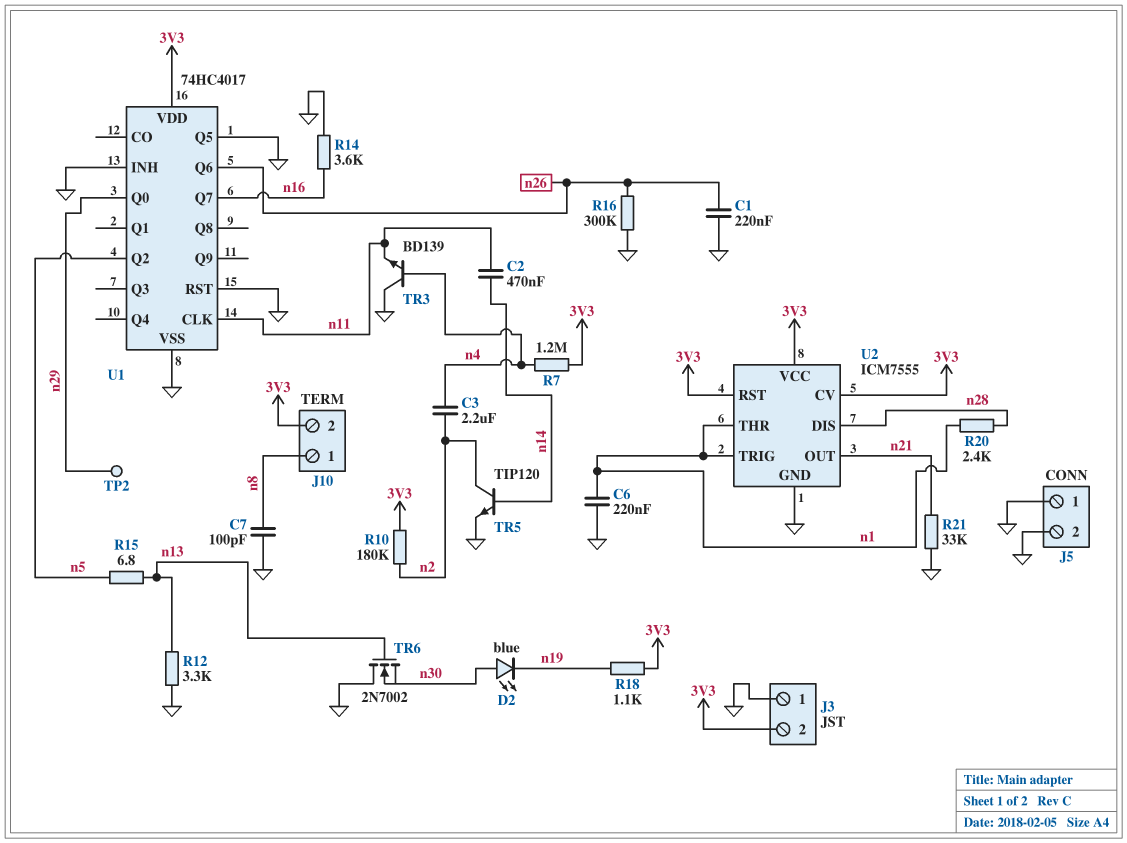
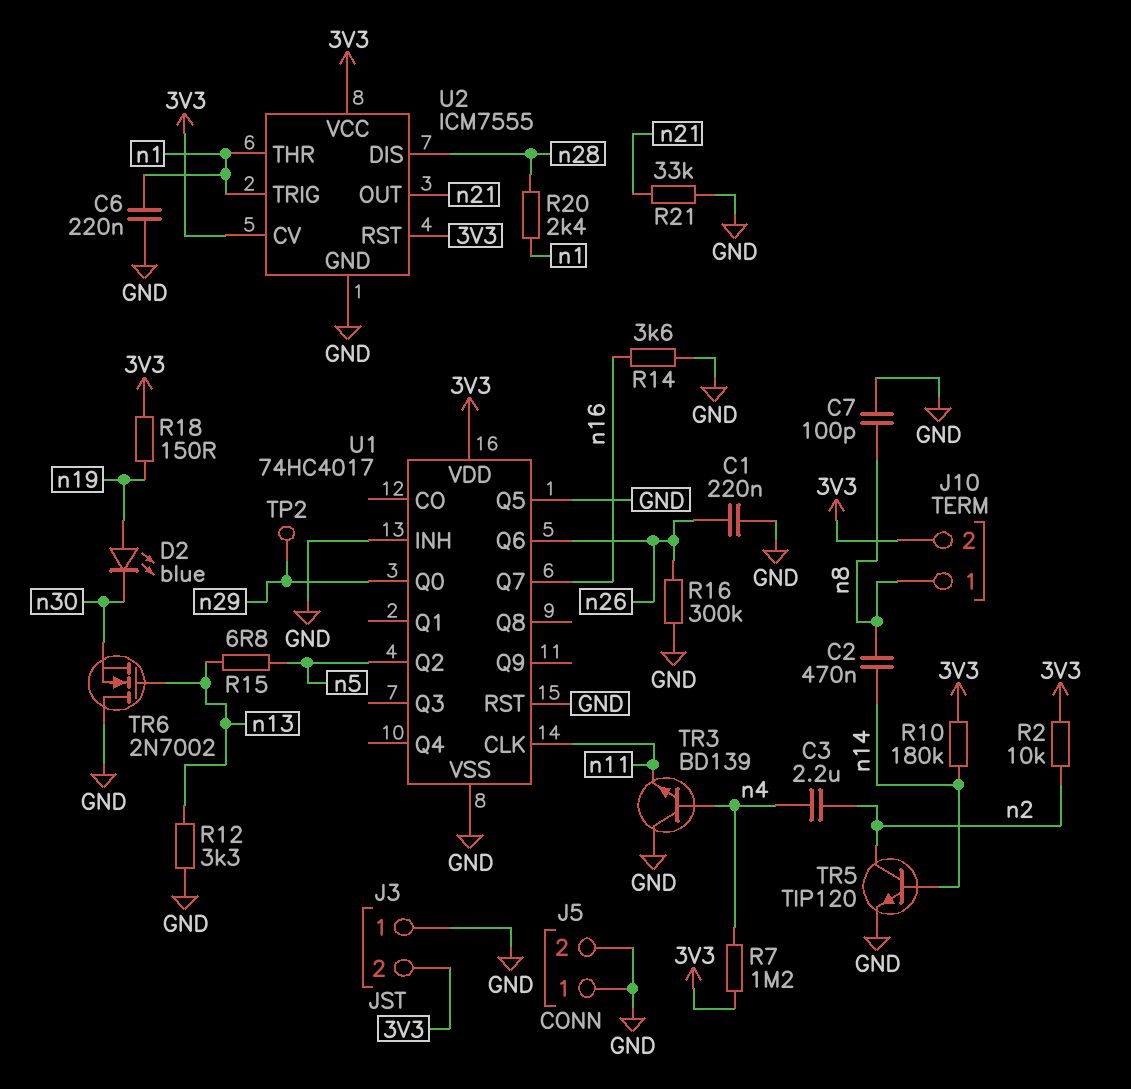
C2: 470nF (n11, n14) -> 470nF (n8, n14)
D2: LED blue (A n30, K n19) -> LED blue (A n19, K n30)
R2: none -> 10k (3V3, n2)
R10: 180k (3V3, n2) -> 180k (3V3, n14)
R18: 1.1k (3V3, n19) -> 150 (3V3, n19)

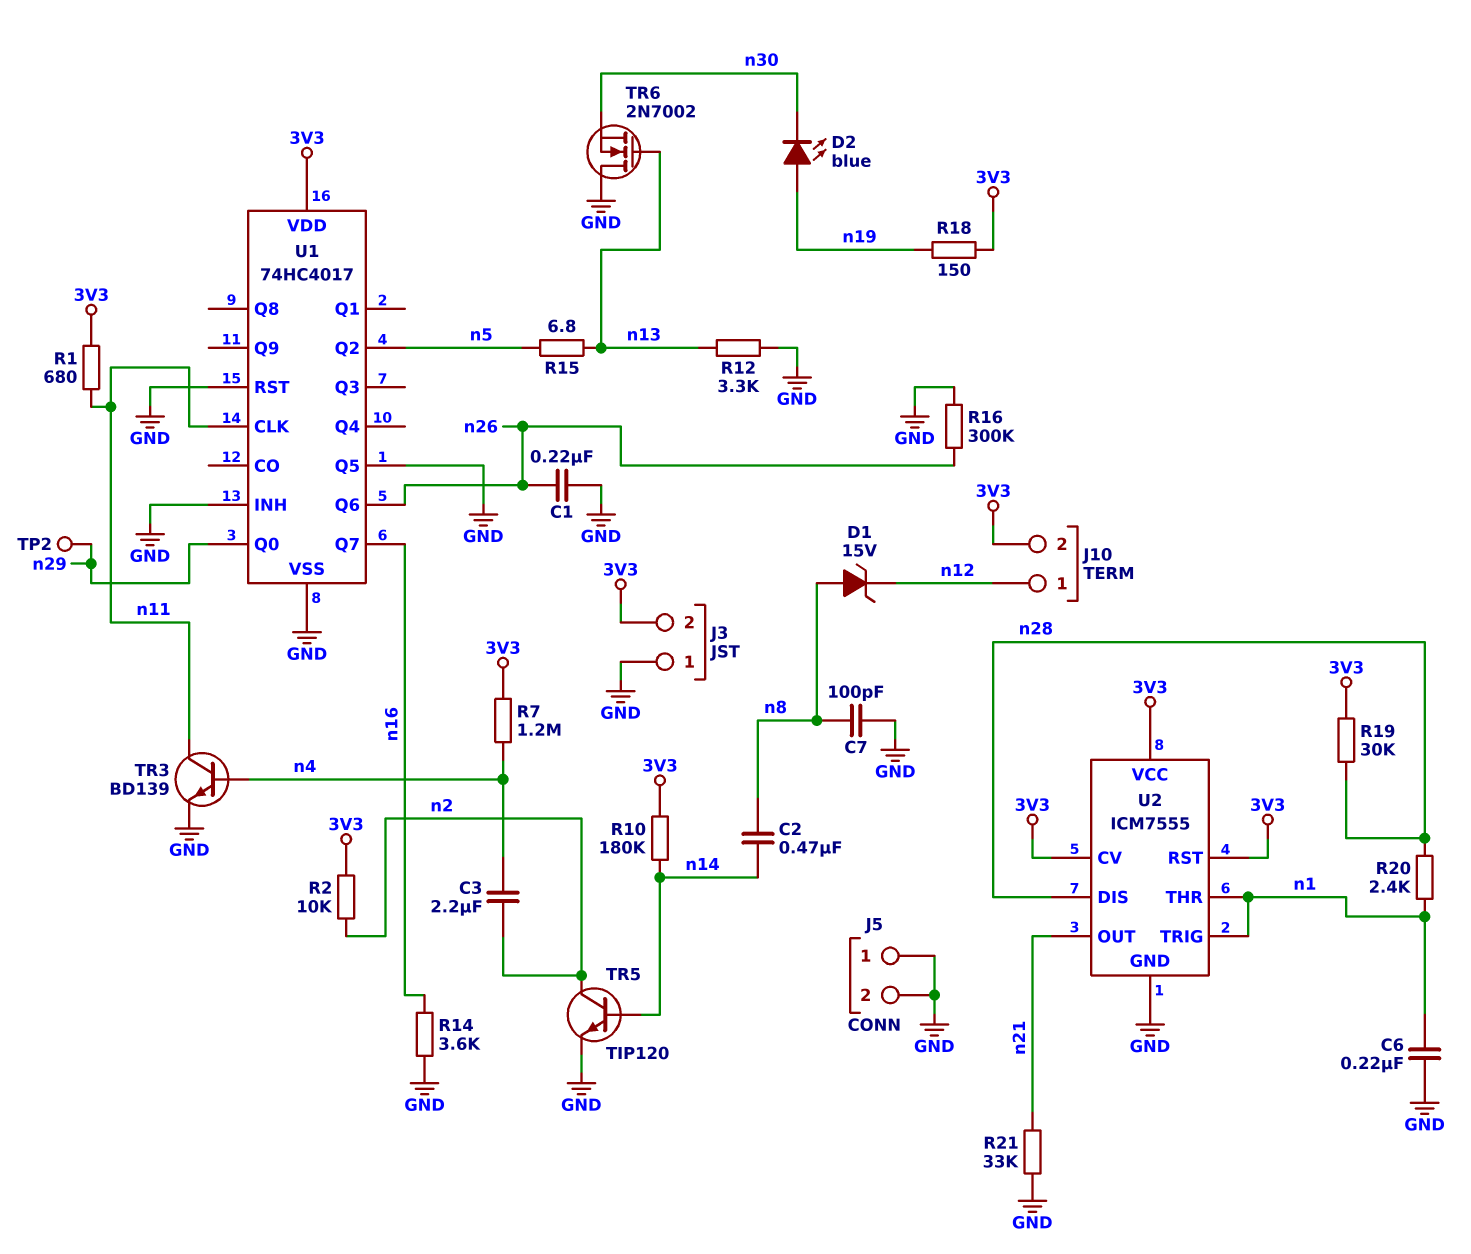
D1: none -> zener 15V (A n8, K n12)
J10 pin 1: n8 -> n12
R1: none -> 680 (3V3, n11)
R19: none -> 30k (3V3, n28)
TR3: NPN BD139 (B n4, C GND, E n11) -> NPN BD139 (B n4, C n11, E GND)

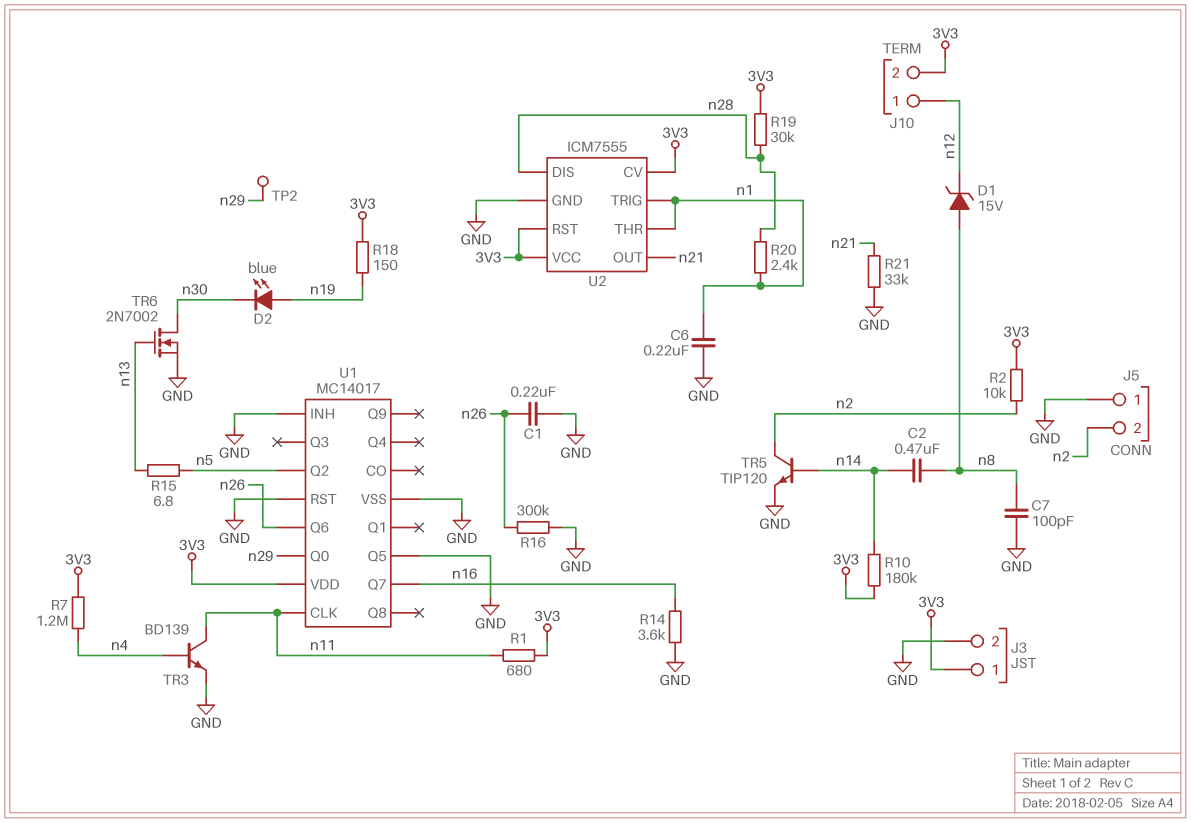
C3: 2.2uF (n2, n4) -> none
J3 pin 1: GND -> 3V3
J3 pin 2: 3V3 -> GND
J5 pin 2: GND -> n2
R12: 3.3k (GND, n13) -> none
TR6: NMOS 2N7002 (G n13, D GND, S n30) -> NMOS 2N7002 (G n13, D n30, S GND)
U1: 74HC4017 -> MC14017

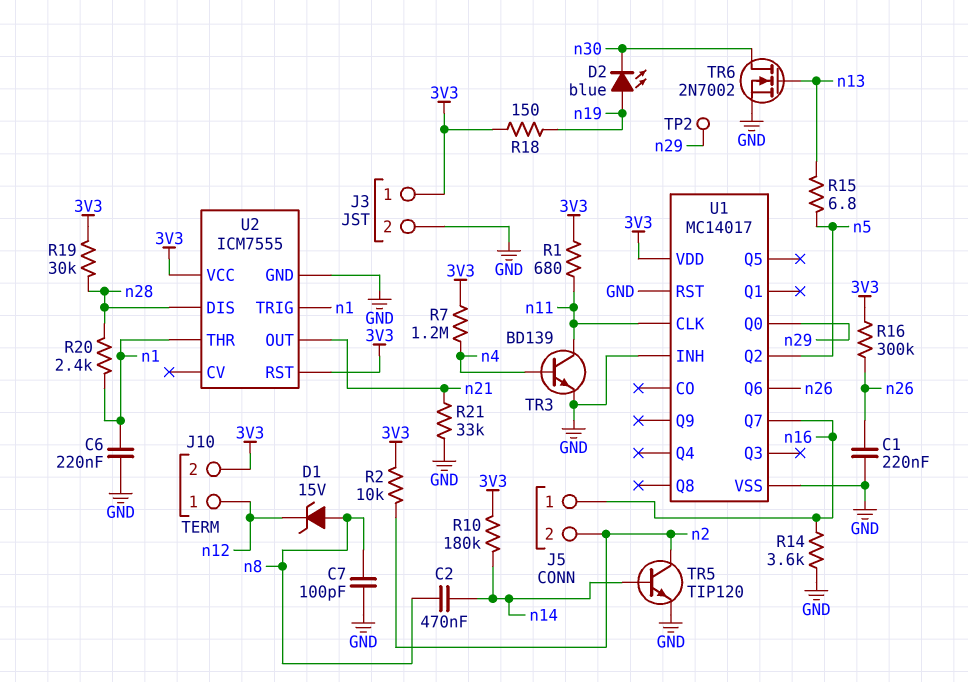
J5 pin 1: GND -> n16
R16: 300k (GND, n26) -> 300k (3V3, n26)
U1 pin Q5: GND -> none
U2 pin CV: 3V3 -> none

